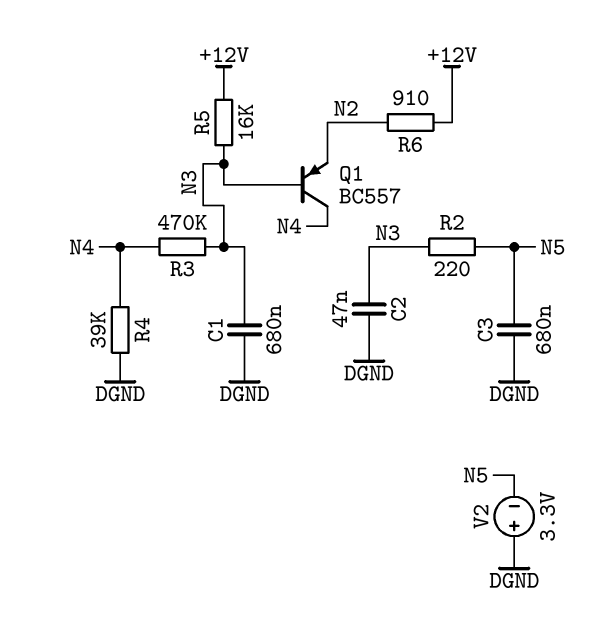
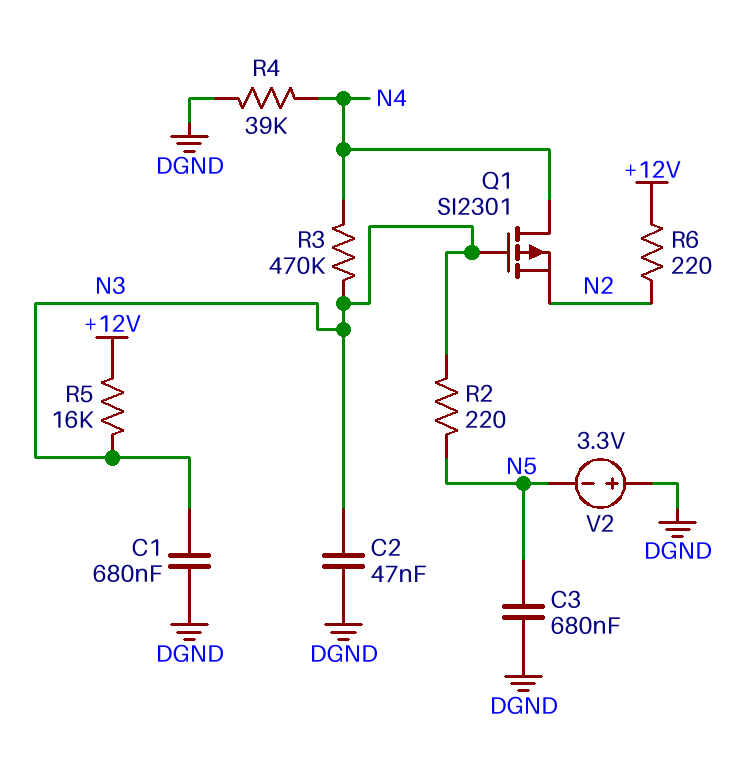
Q1: PNP BC557 (B N3, C N4, E N2) -> PMOS SI2301 (G N3, D N4, S N2)
R6: 910 (+12V, N2) -> 220 (+12V, N2)

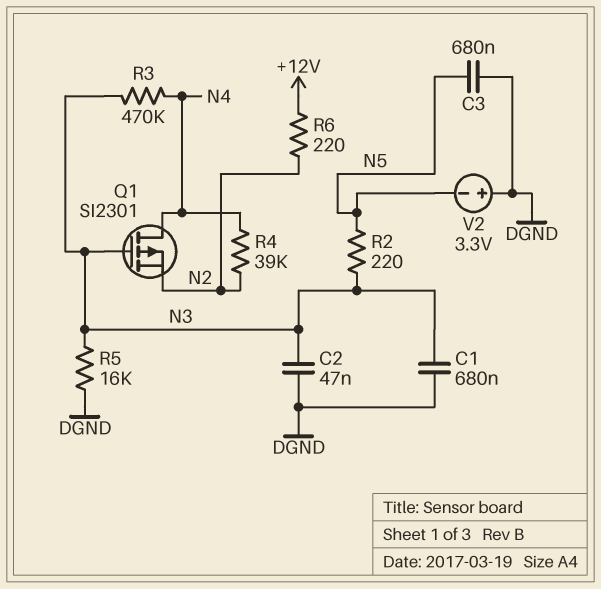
R4: 39k (DGND, N4) -> 39k (N2, N4)
R5: 16k (+12V, N3) -> 16k (DGND, N3)

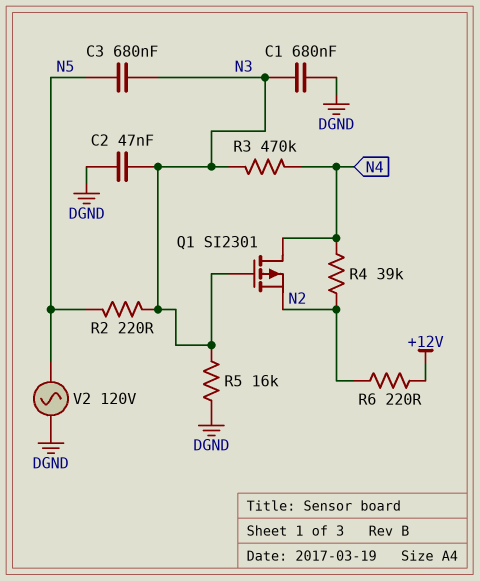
C3: 680nF (DGND, N5) -> 680nF (N3, N5)
V2: 3.3V (plus DGND, minus N5) -> AC 120V (DGND, N5)

